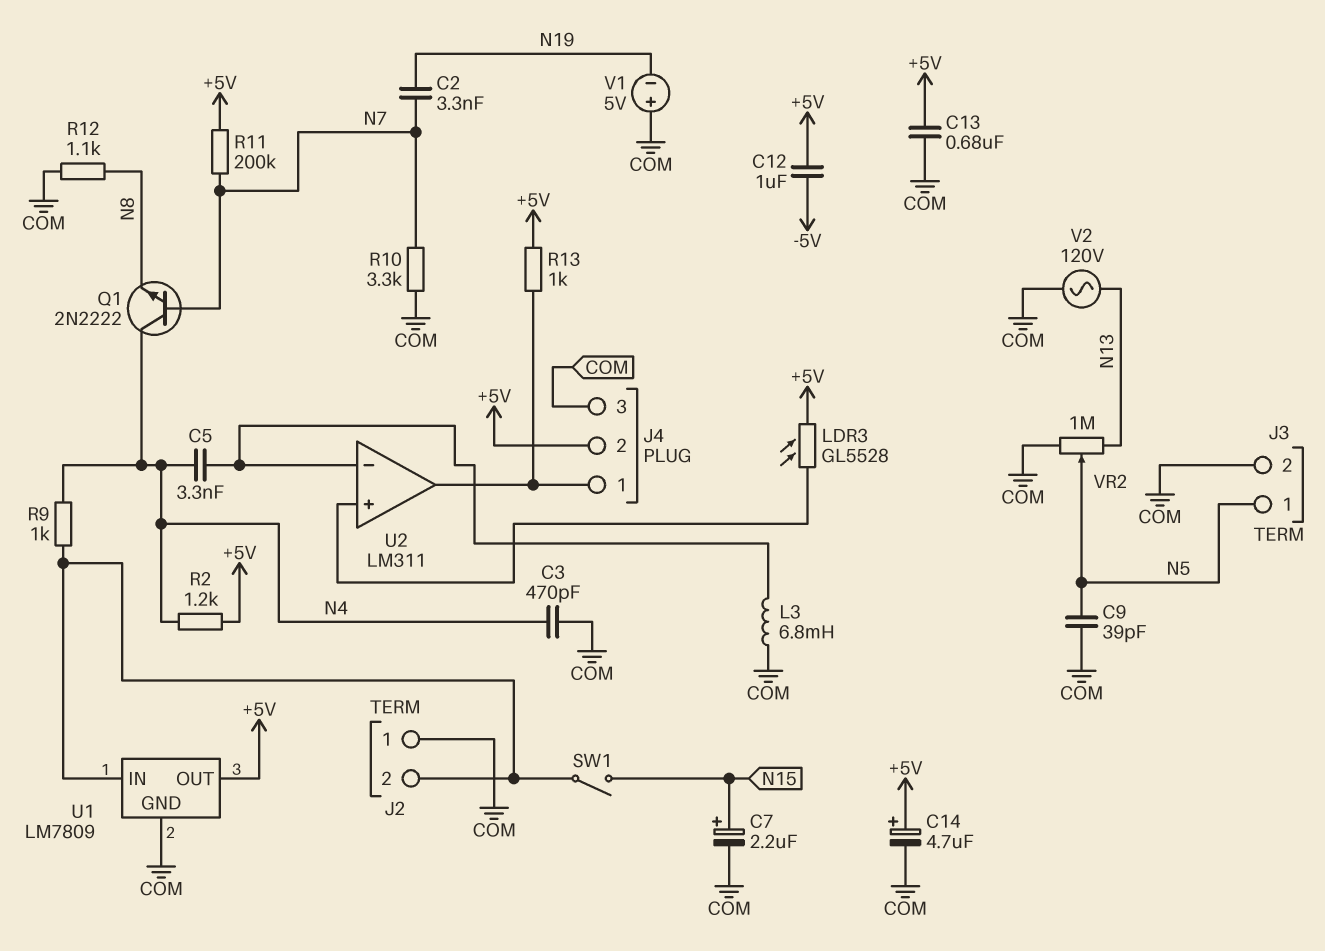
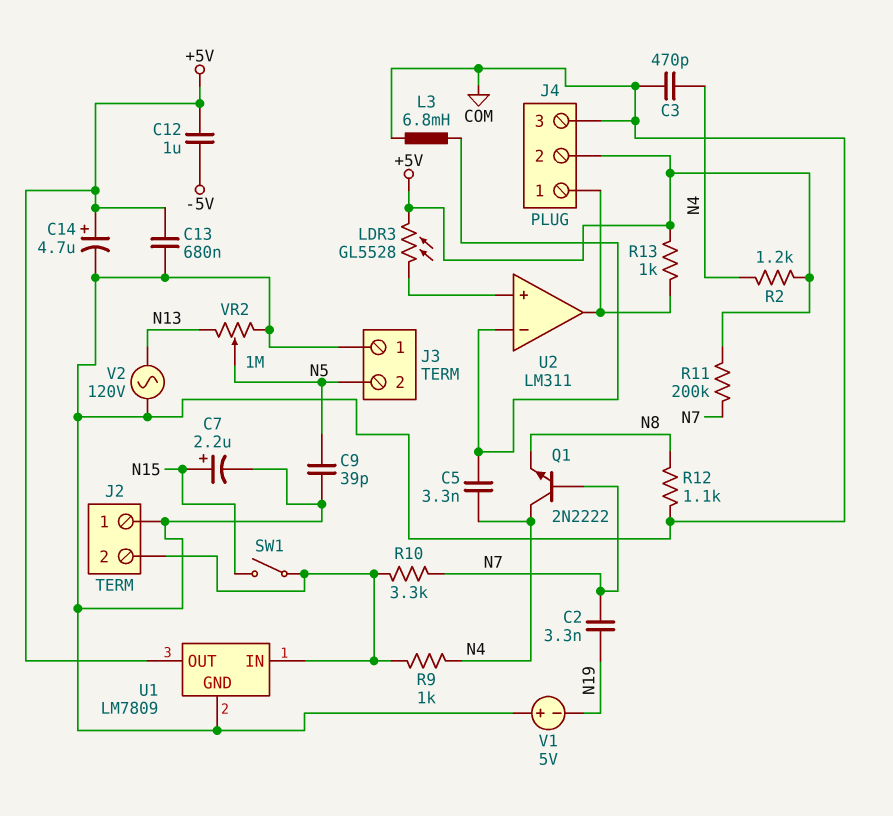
J3 pin 1: N5 -> COM
J3 pin 2: COM -> N5
R10: 3.3k (COM, N7) -> 3.3k (J2/2, N7)

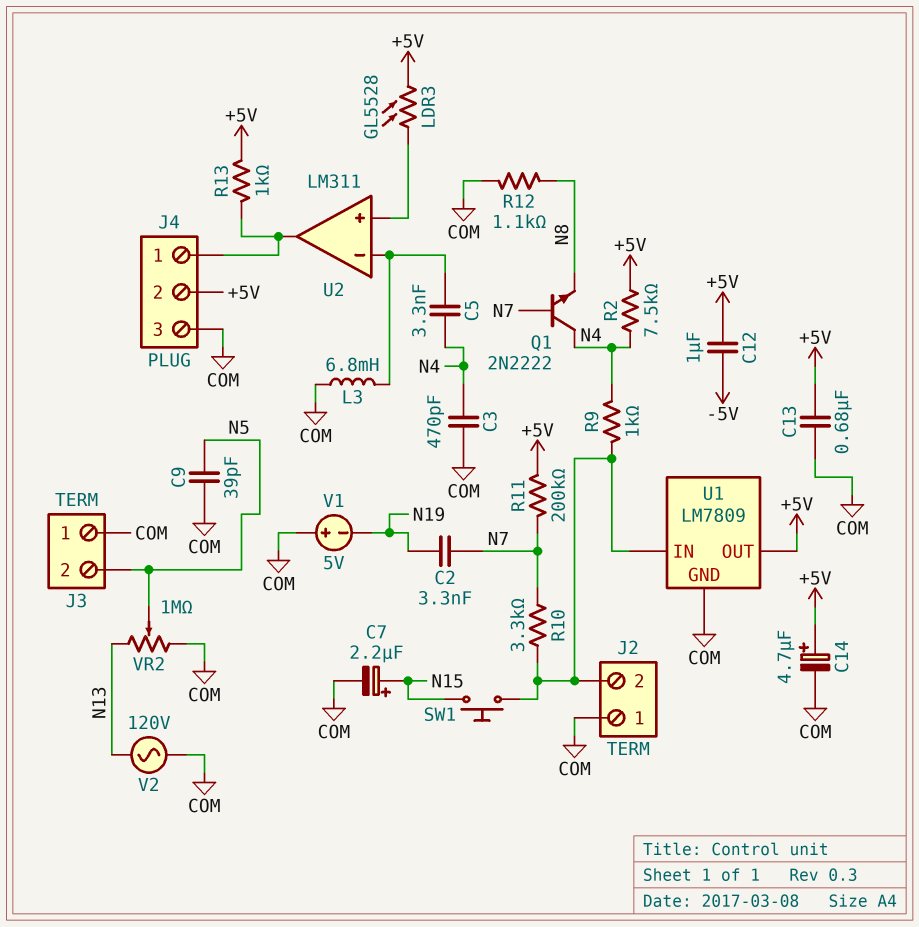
R2: 1.2k (+5V, N4) -> 7.5k (+5V, N4)
SW1: switch (J2/2, N15) -> button (J2/2, N15)

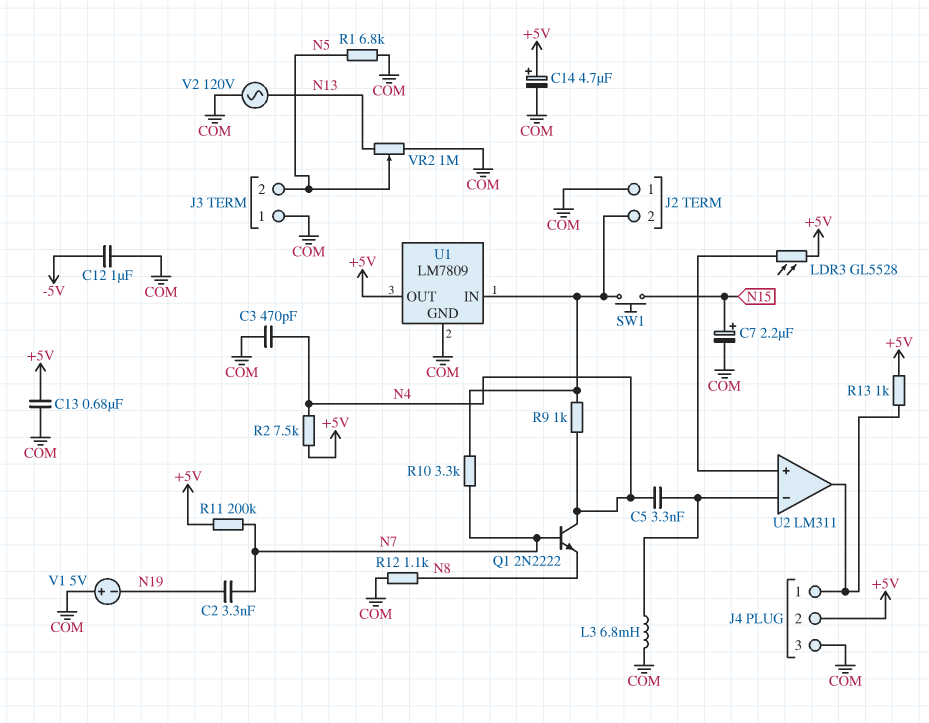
C9: 39pF (COM, N5) -> none
C12: 1uF (+5V, -5V) -> 1uF (-5V, COM)
R1: none -> 6.8k (COM, N5)

